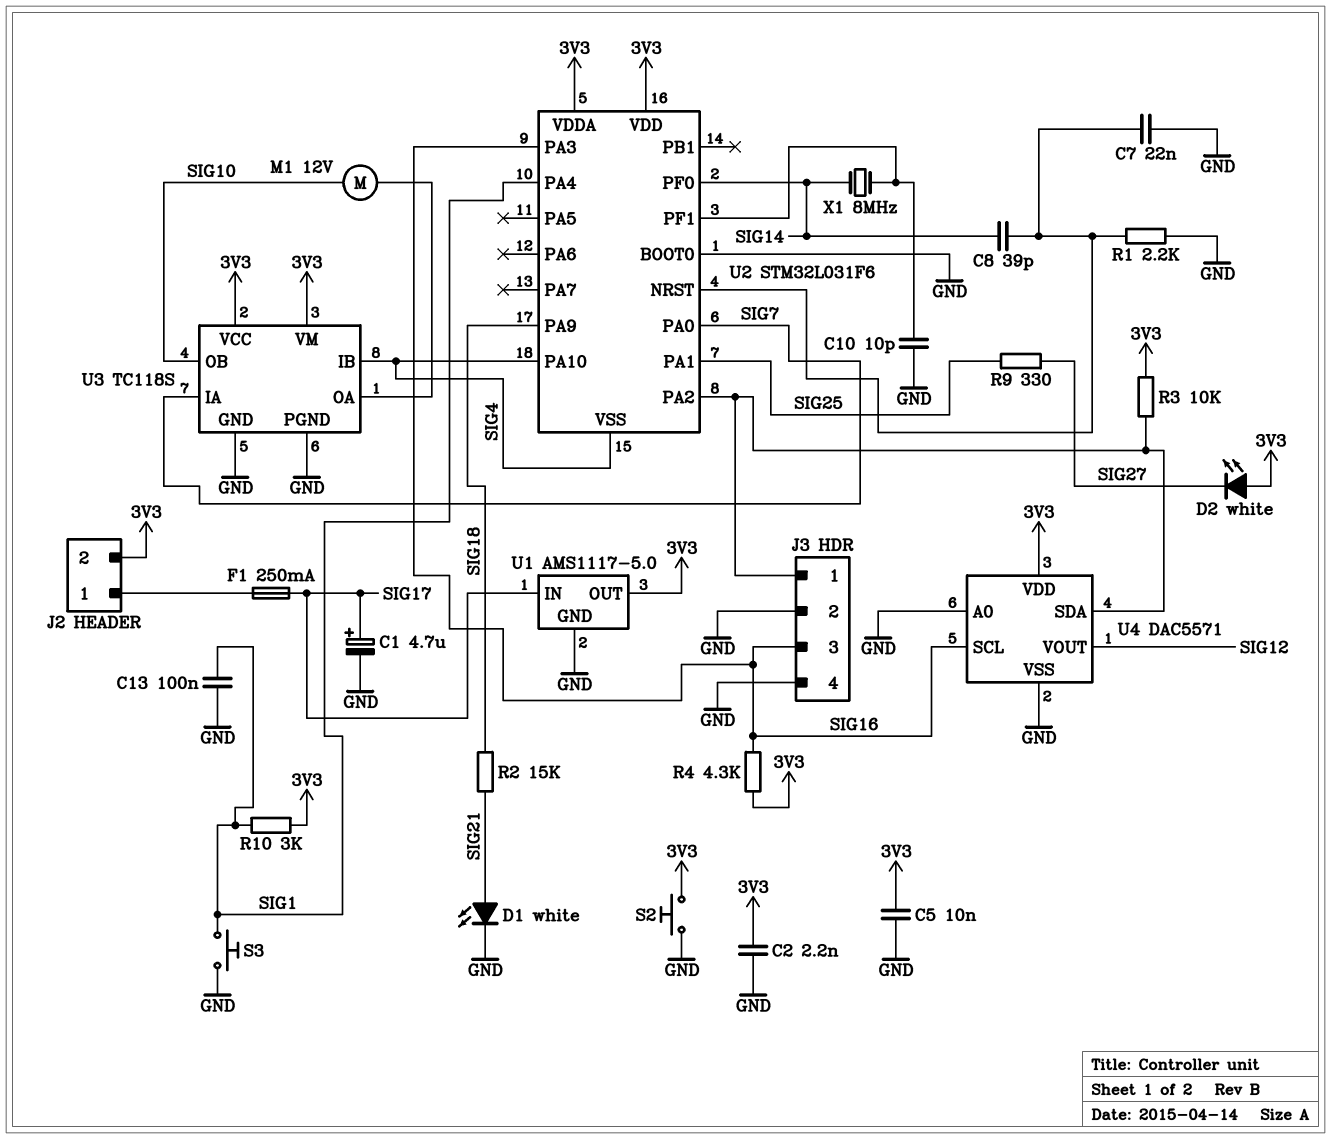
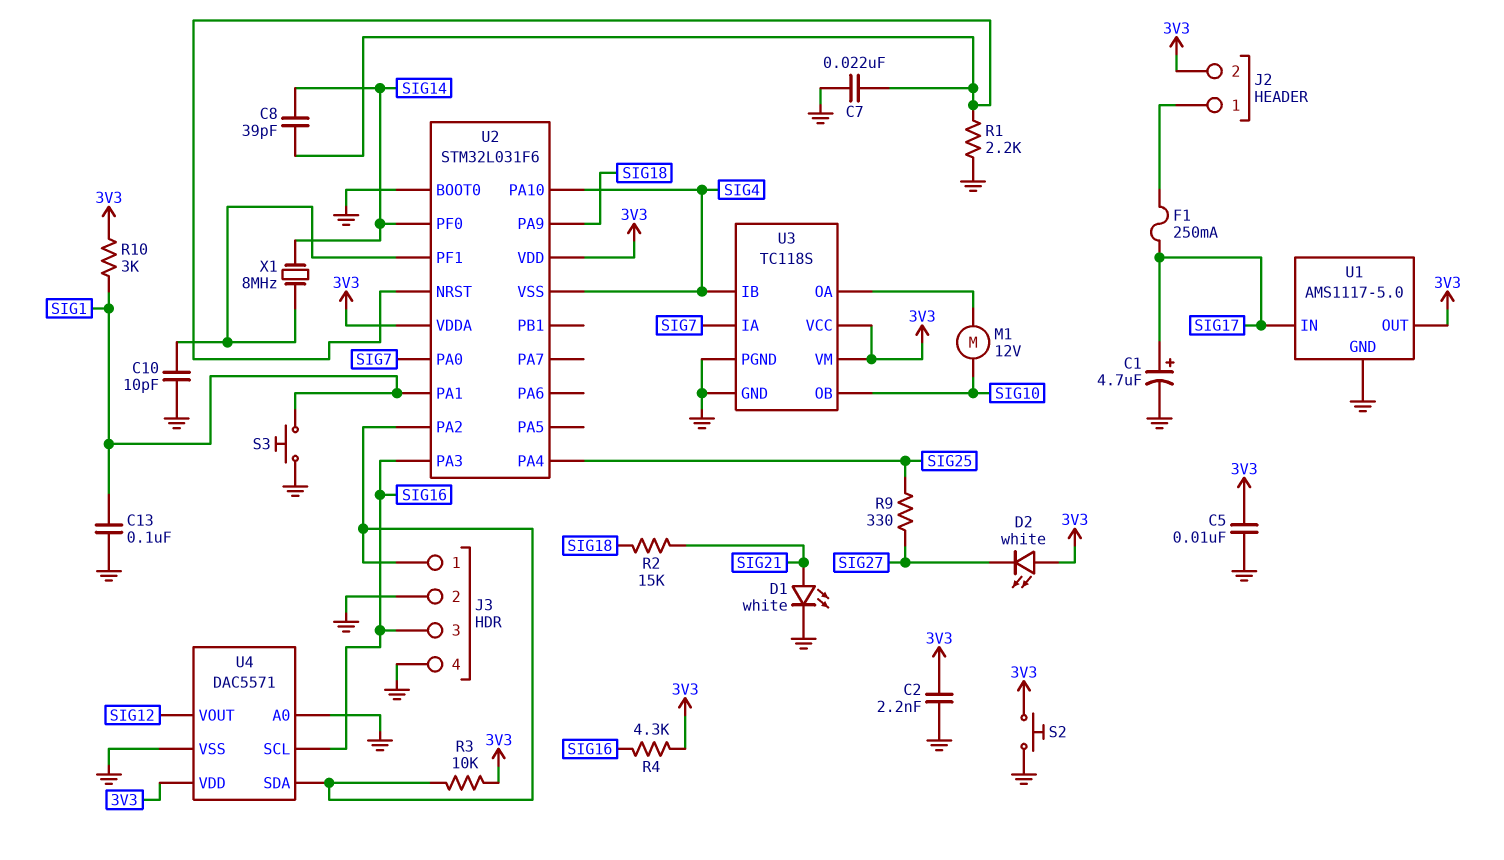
U2 pin PA1: SIG25 -> SIG1
U2 pin PA4: SIG1 -> SIG25

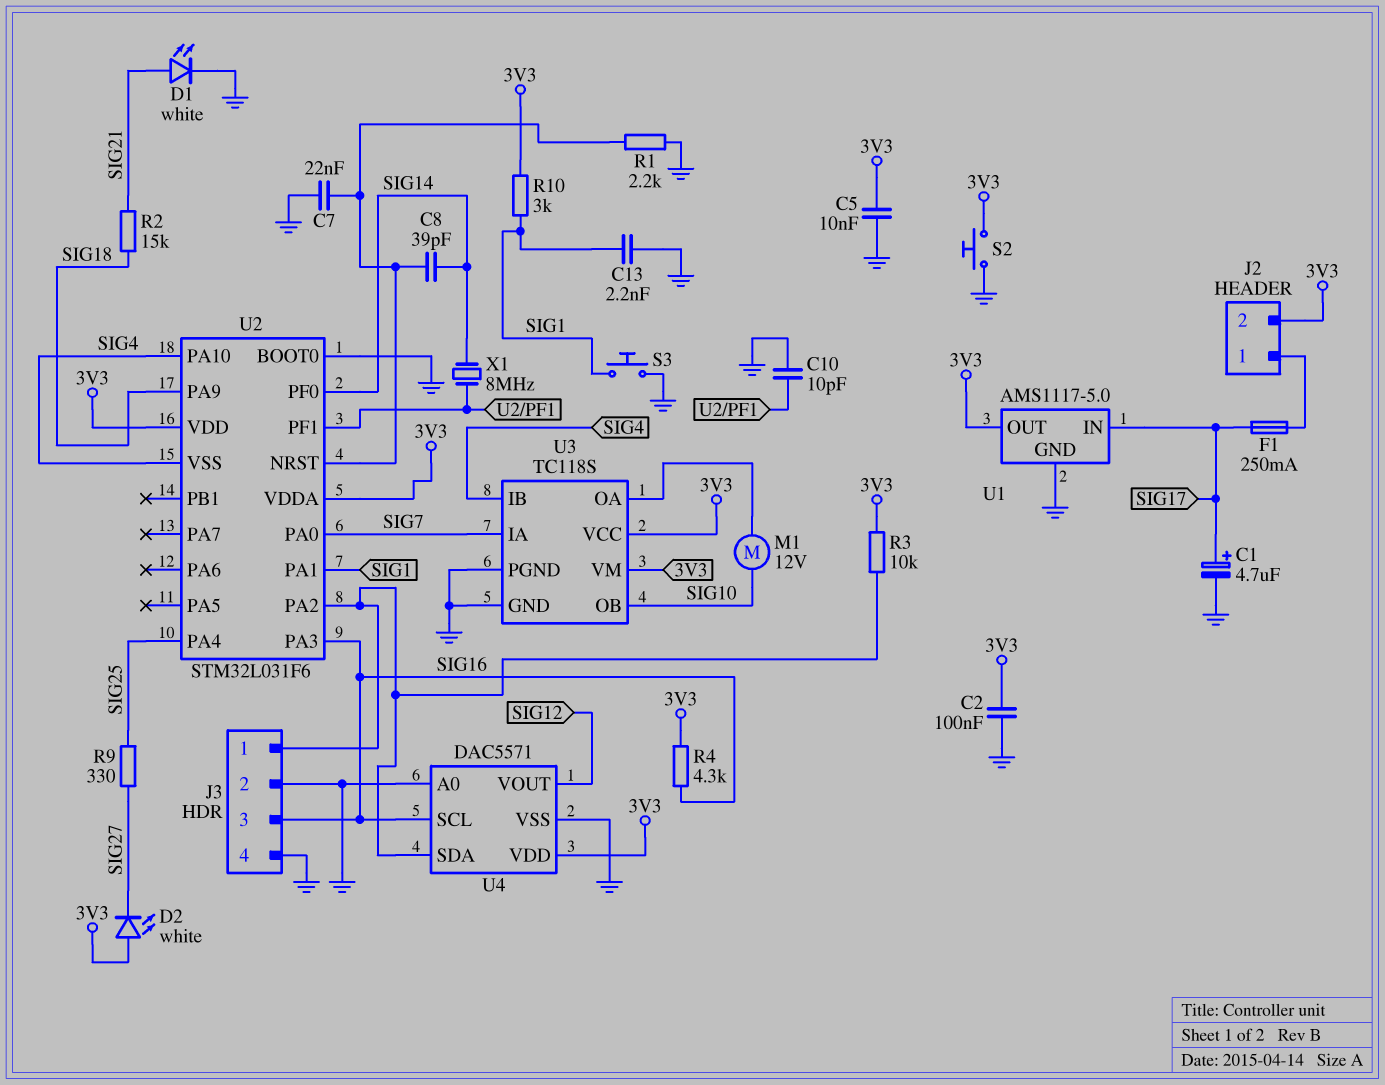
C2: 2.2nF (3V3, GND) -> 100nF (3V3, GND)
C13: 100nF (GND, SIG1) -> 2.2nF (GND, SIG1)

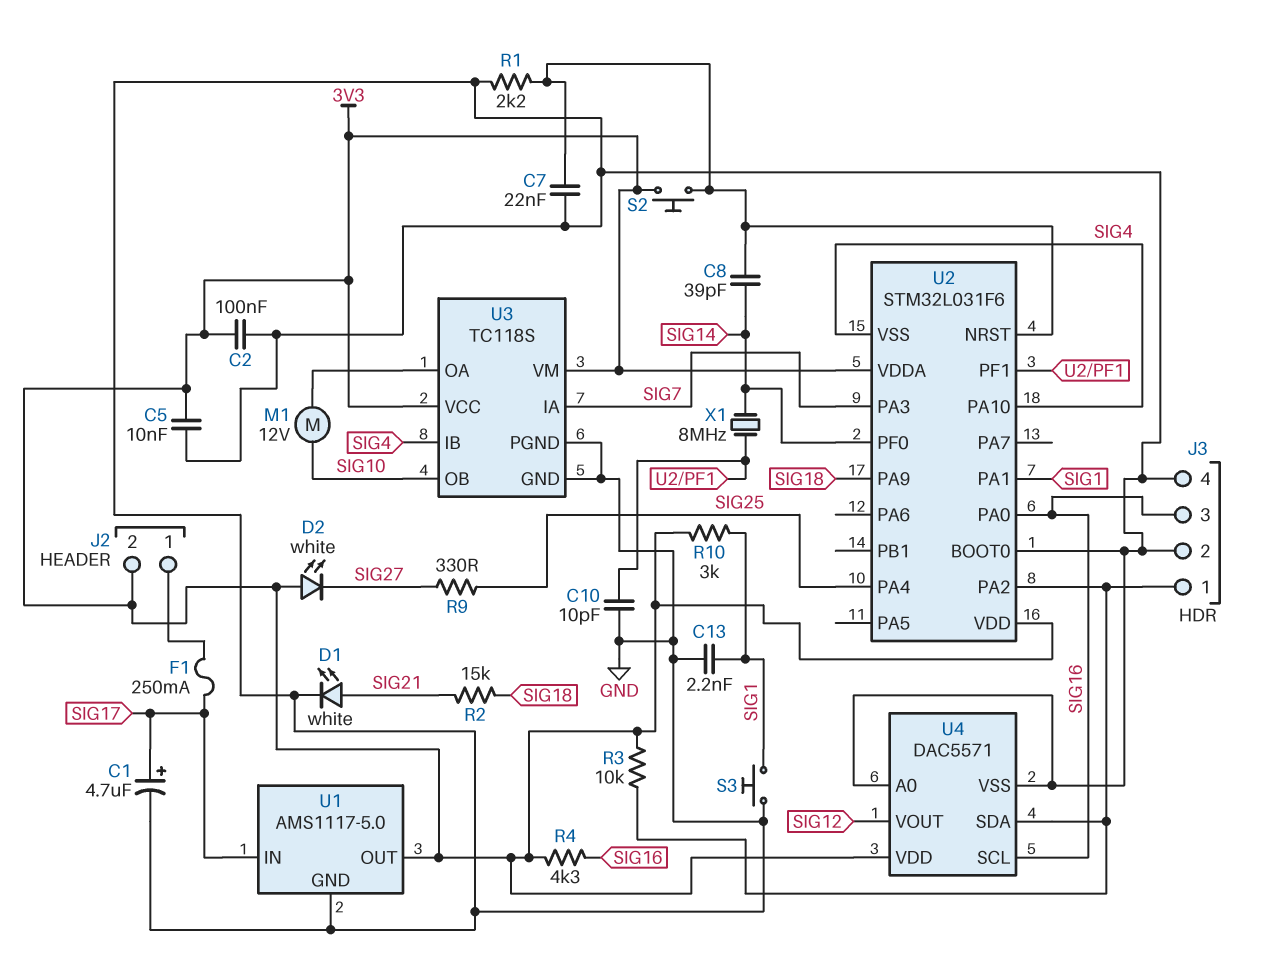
S2: button (3V3, GND) -> button (3V3, U2/NRST)
U2 pin PA0: SIG7 -> SIG16
U2 pin PA3: SIG16 -> SIG7

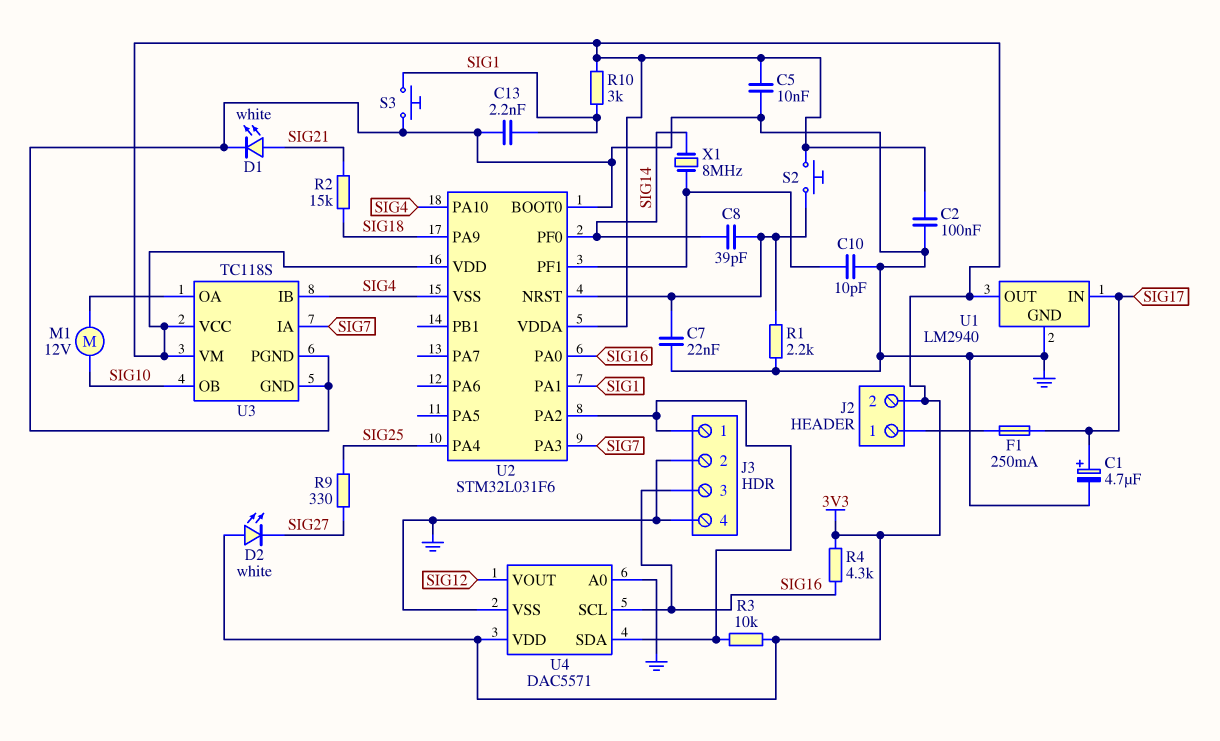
U1: AMS1117-5.0 -> LM2940

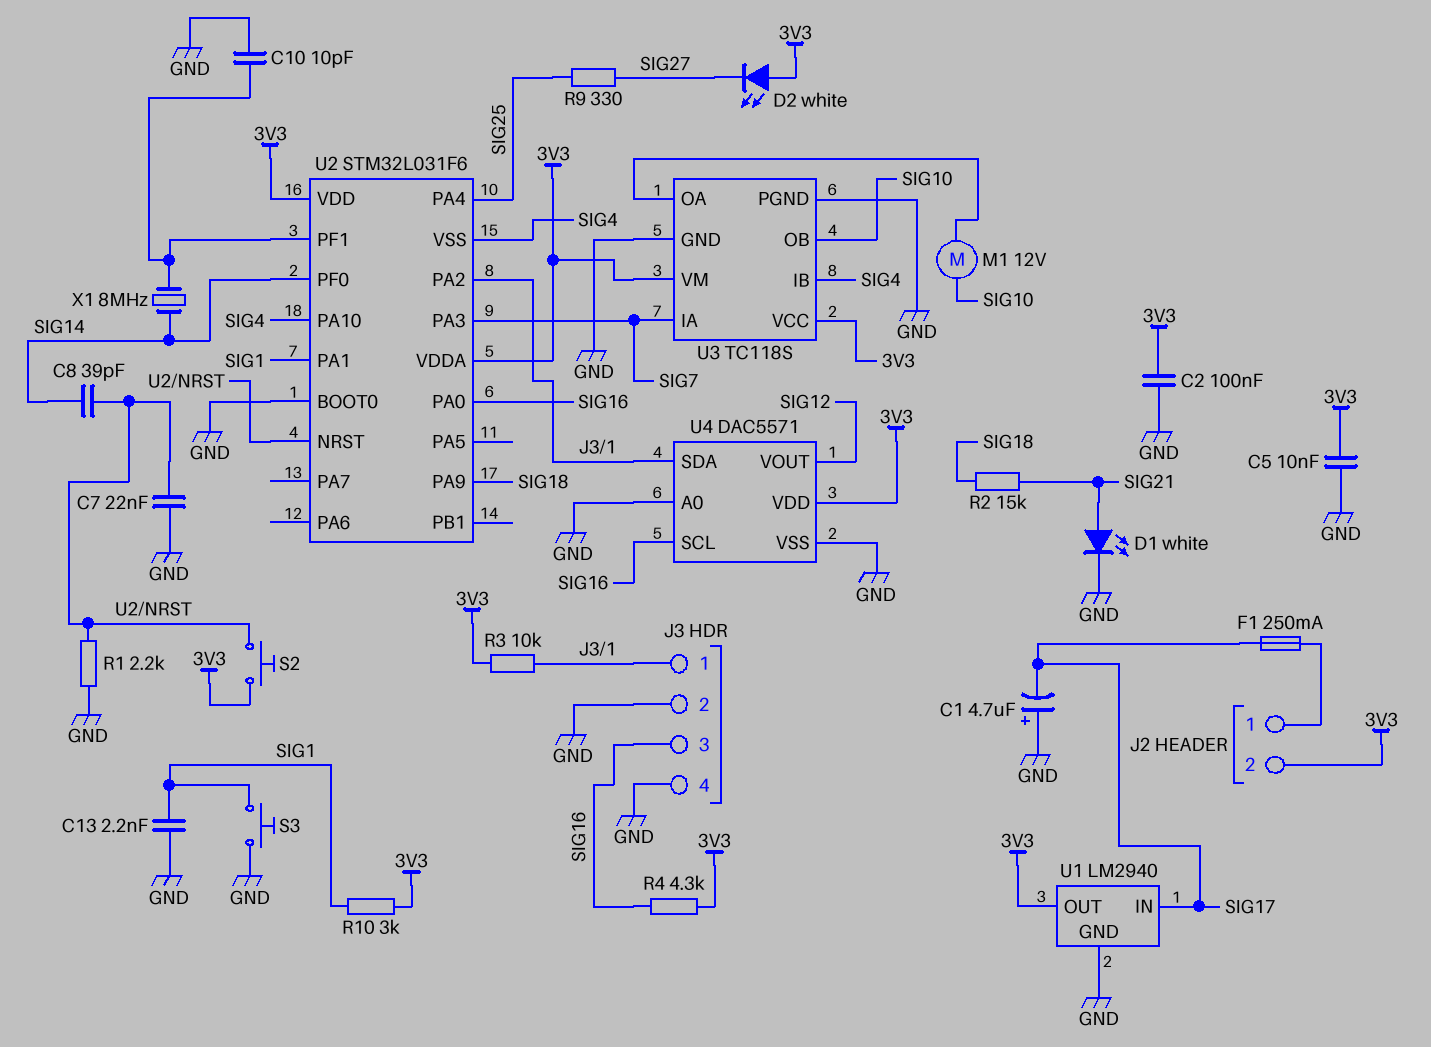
C1: 4.7uF (plus SIG17, minus GND) -> 4.7uF (plus GND, minus SIG17)

